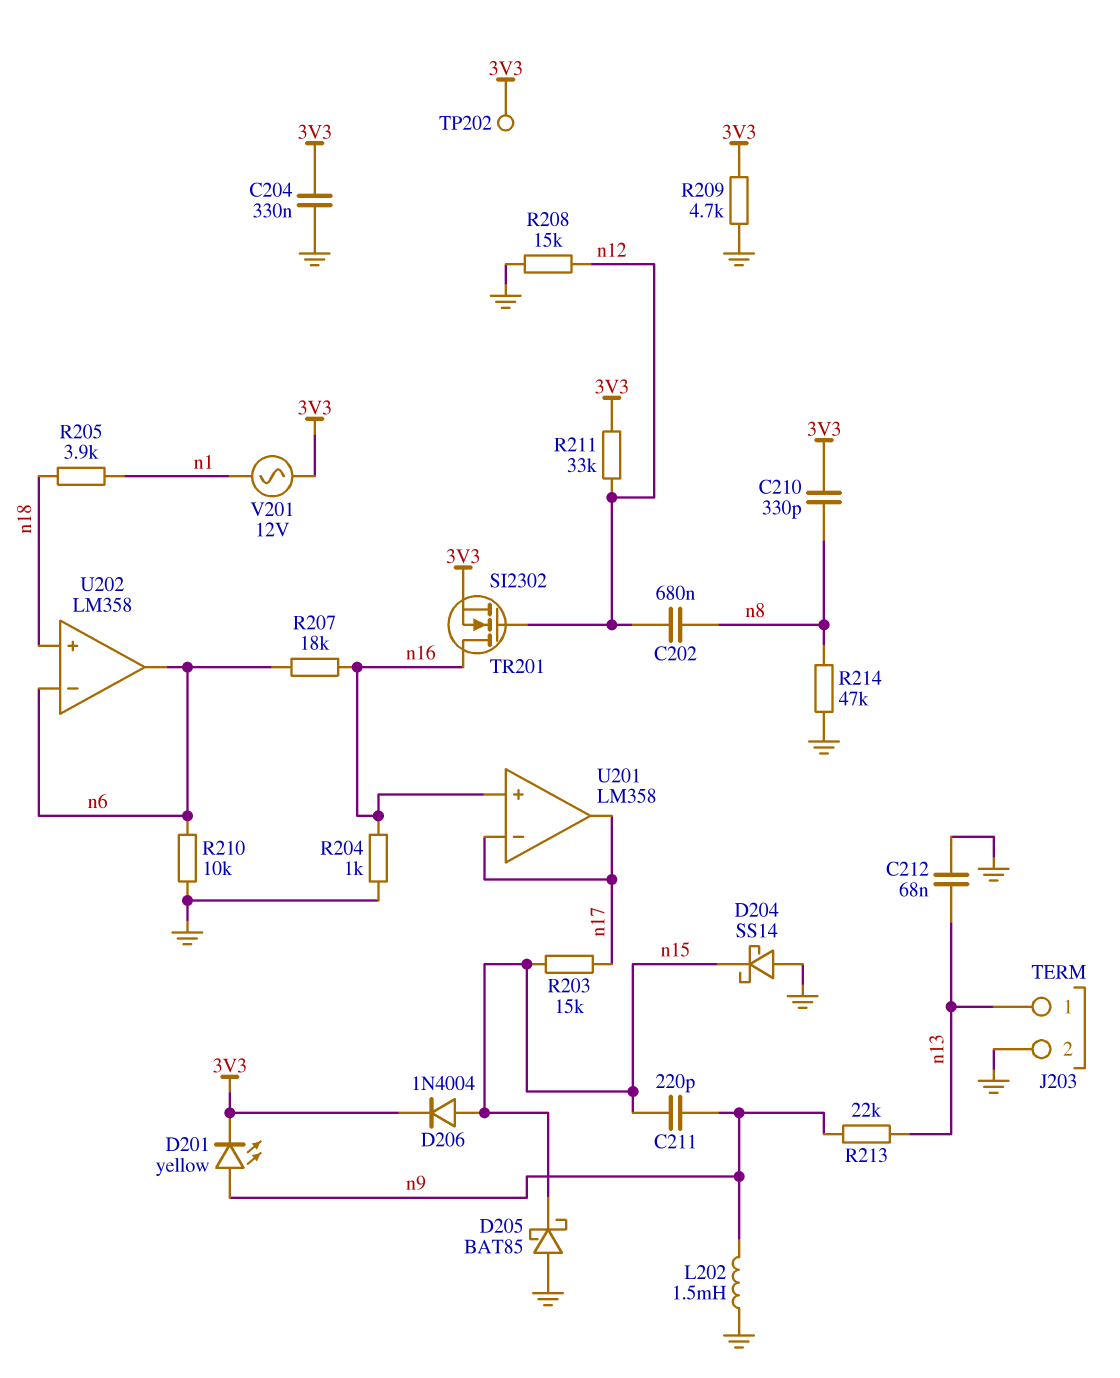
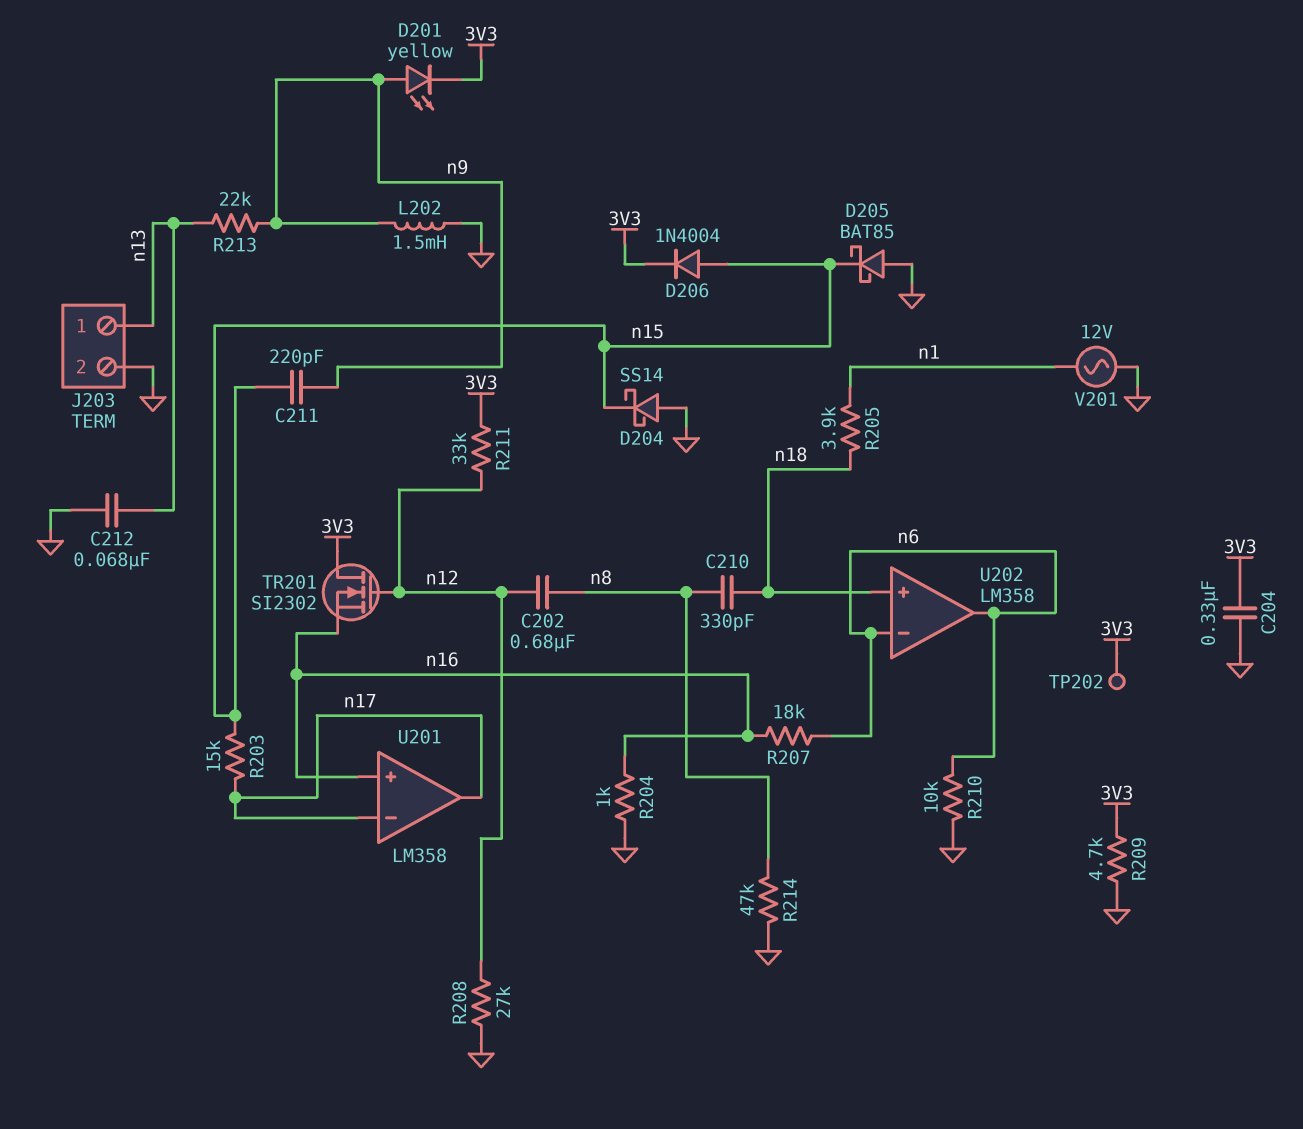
C210: 330pF (3V3, n8) -> 330pF (n8, n18)
R208: 15k (GND, n12) -> 27k (GND, n12)
TR201: NMOS SI2302 (G n12, D n16, S 3V3) -> NMOS SI2302 (G n12, D 3V3, S n16)
V201: AC 12V (3V3, n1) -> AC 12V (GND, n1)

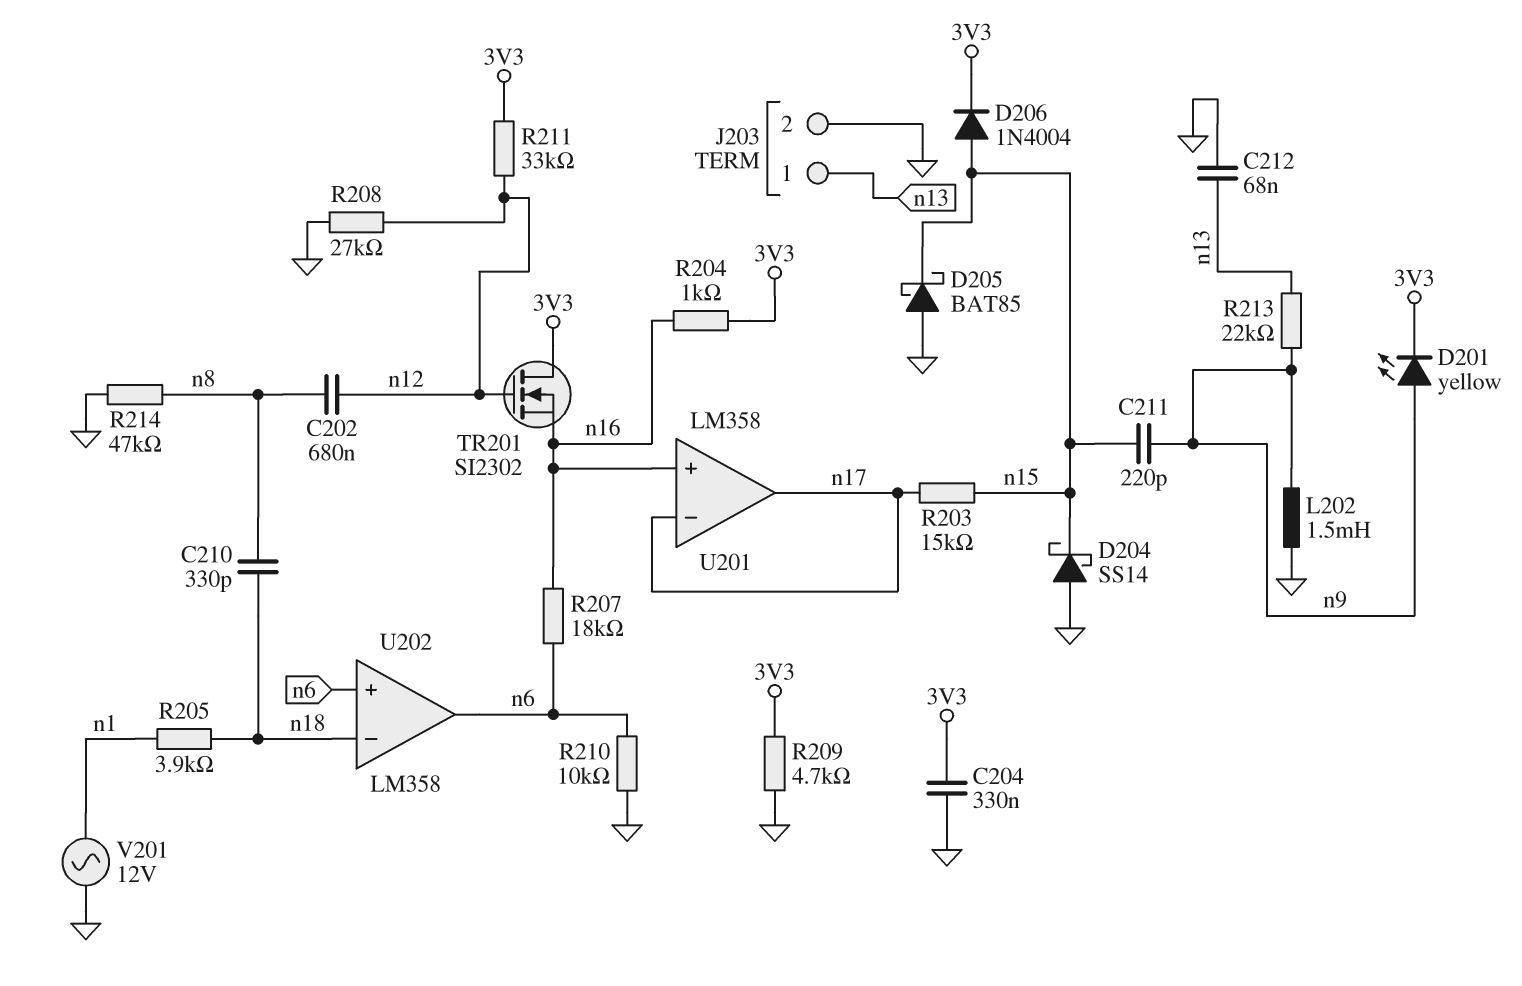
R204: 1k (GND, n16) -> 1k (3V3, n16)
TP202: test point (3V3) -> none
U202 pin in+: n18 -> n6
U202 pin in-: n6 -> n18

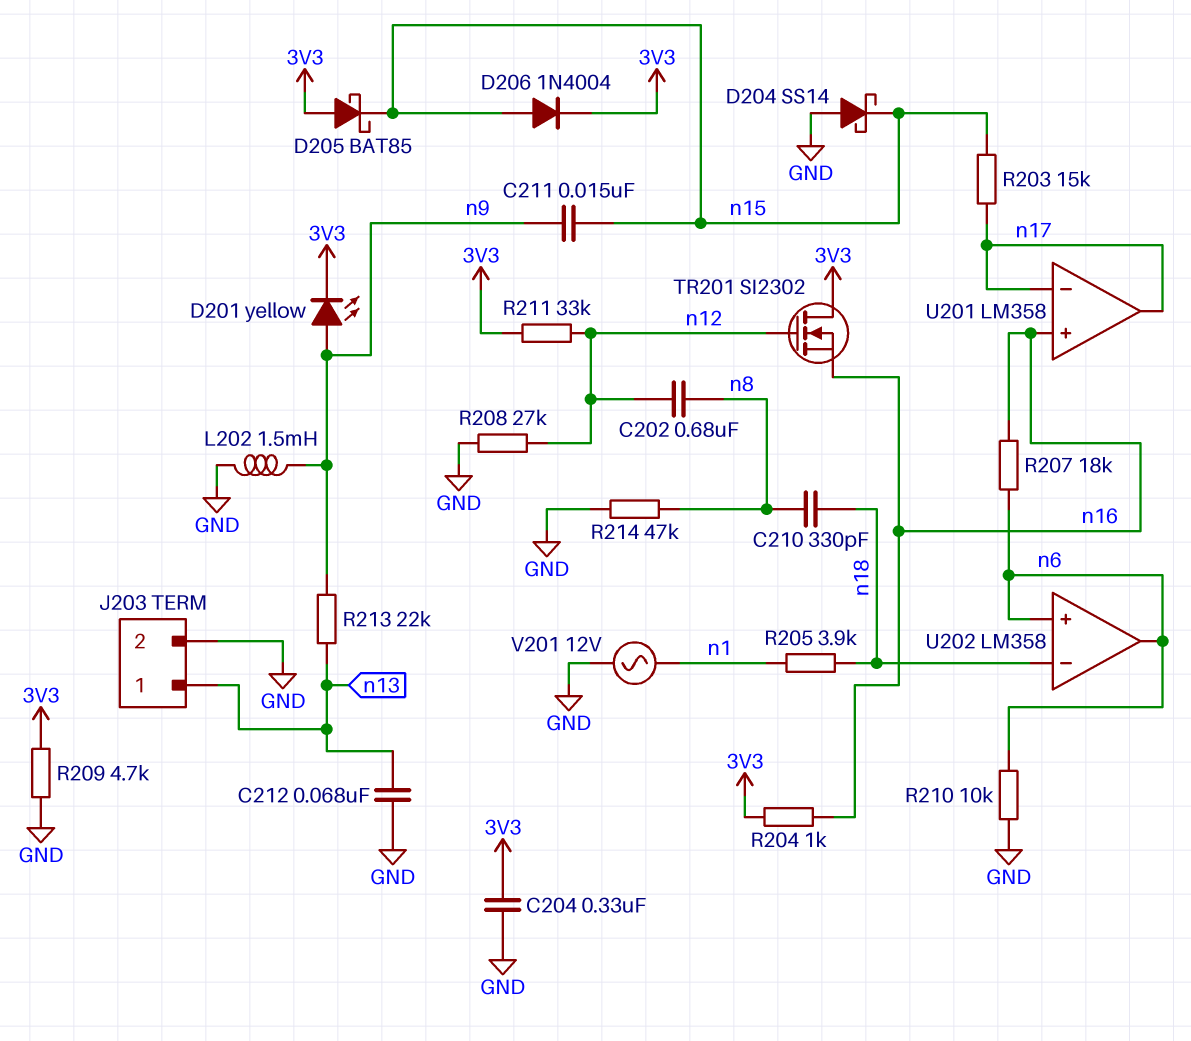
C211: 220pF (n9, n15) -> 15nF (n9, n15)
D205: schottky BAT85 (A GND, K n15) -> schottky BAT85 (A 3V3, K n15)

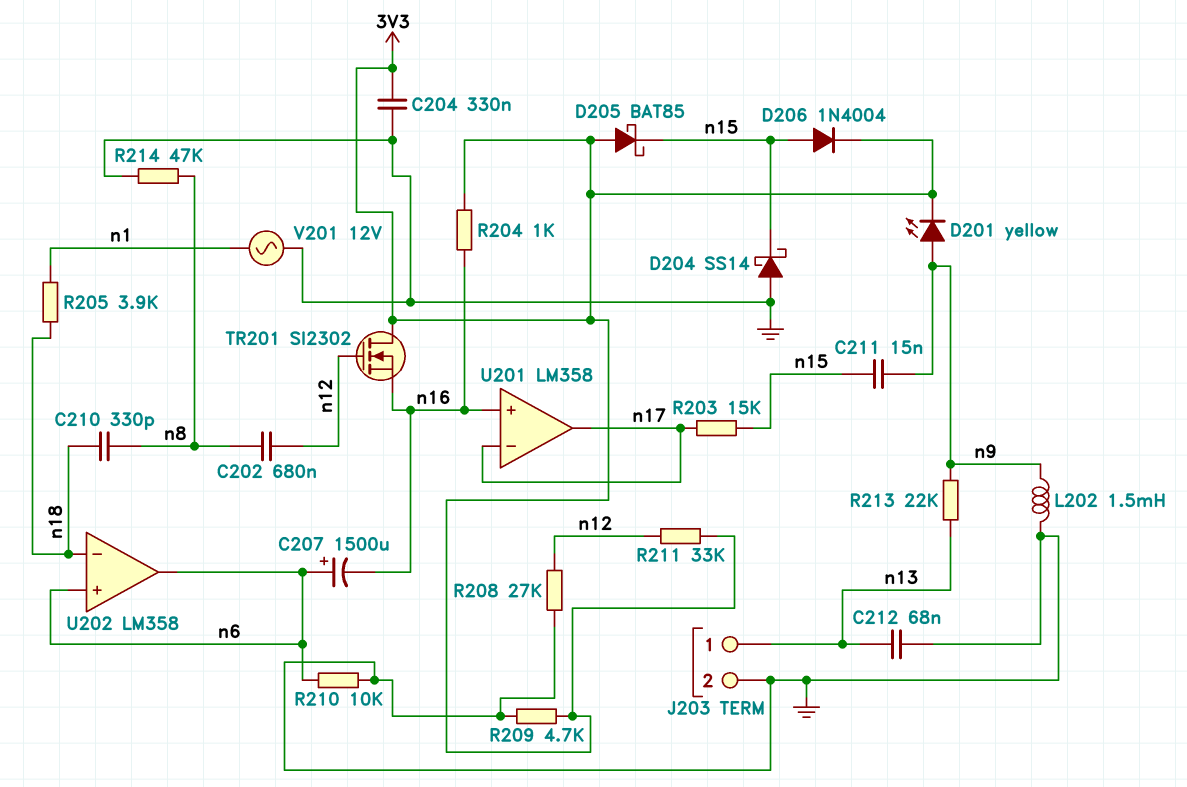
C207: none -> 1500uF (plus n6, minus n16)
R207: 18k (n6, n16) -> none

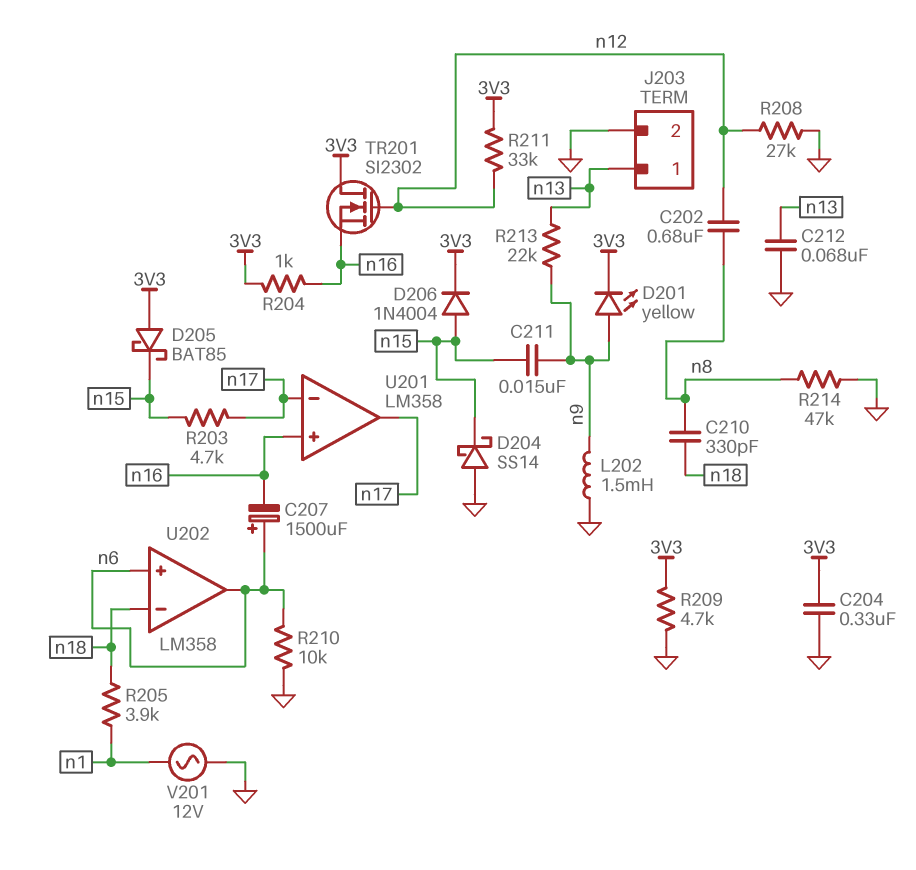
R203: 15k (n15, n17) -> 4.7k (n15, n17)

